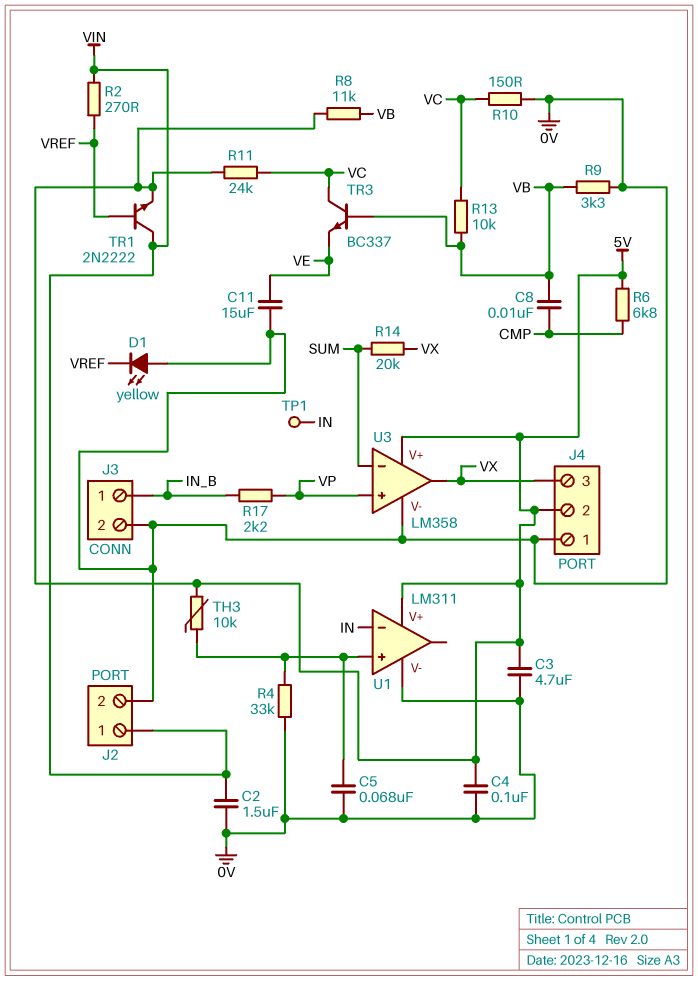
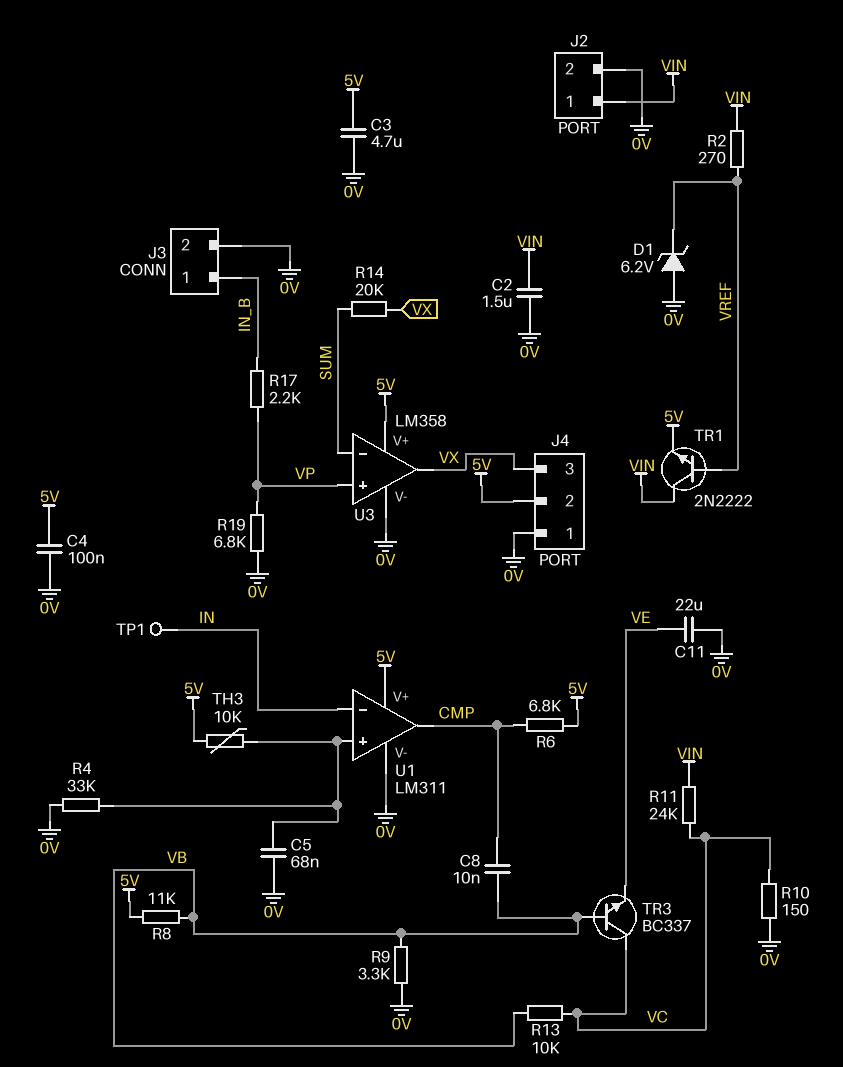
C11: 15uF (0V, VE) -> 22uF (0V, VE)
D1: LED yellow (A 0V, K VREF) -> zener 6.2V (A 0V, K VREF)
R11: 24k (5V, VC) -> 24k (VC, VIN)
R19: none -> 6.8k (0V, VP)
U1 pin out: none -> CMP

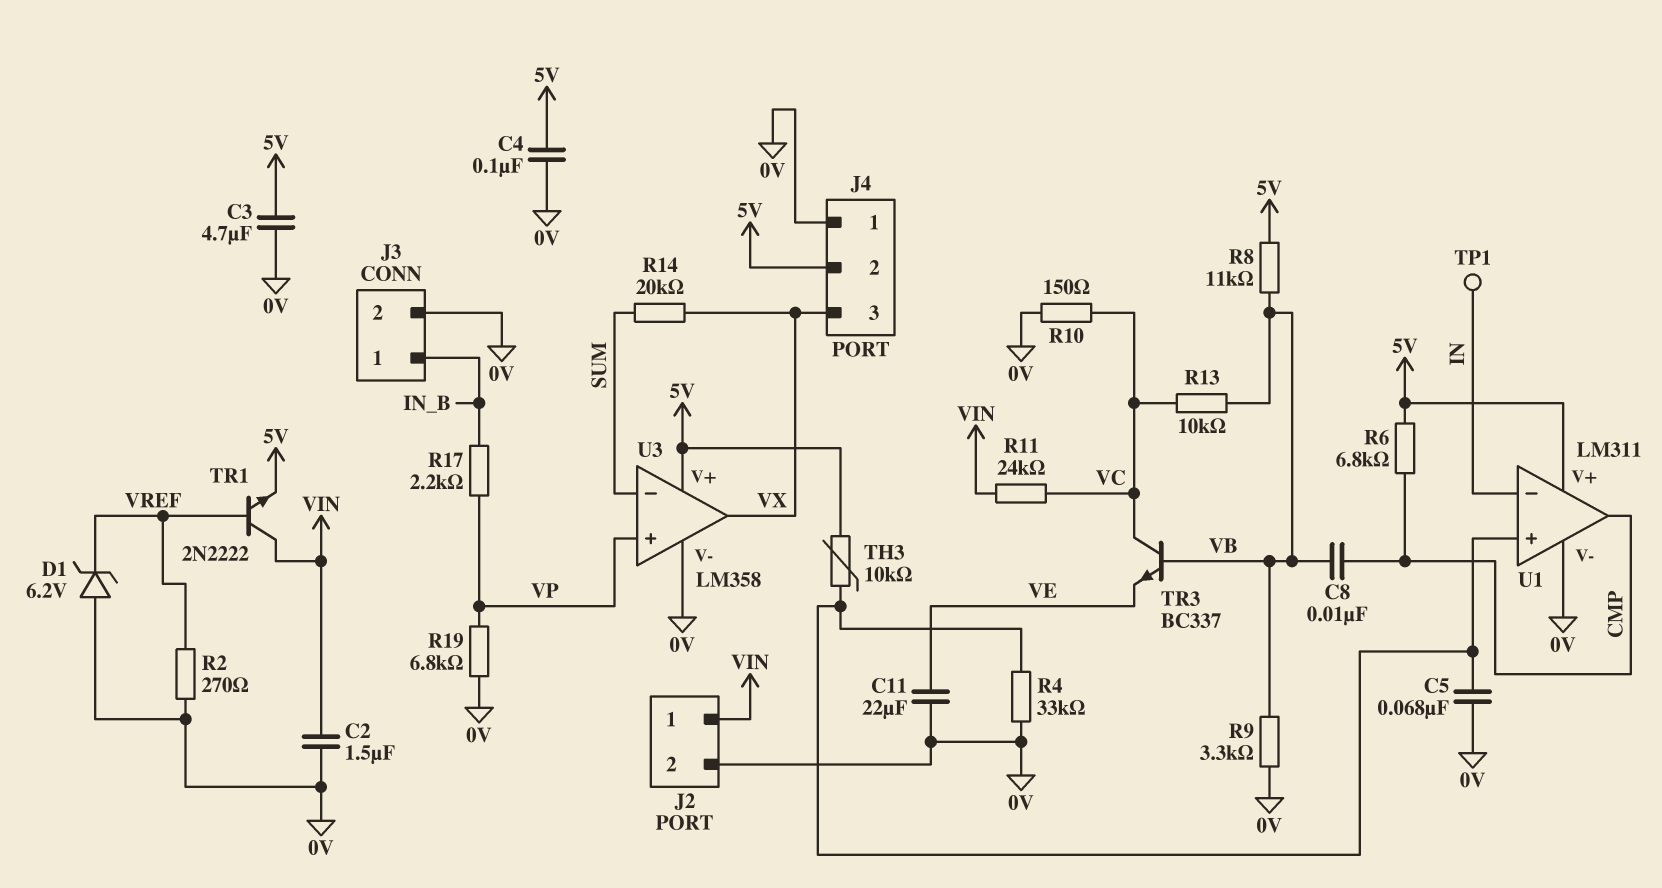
R2: 270 (VIN, VREF) -> 270 (0V, VREF)

